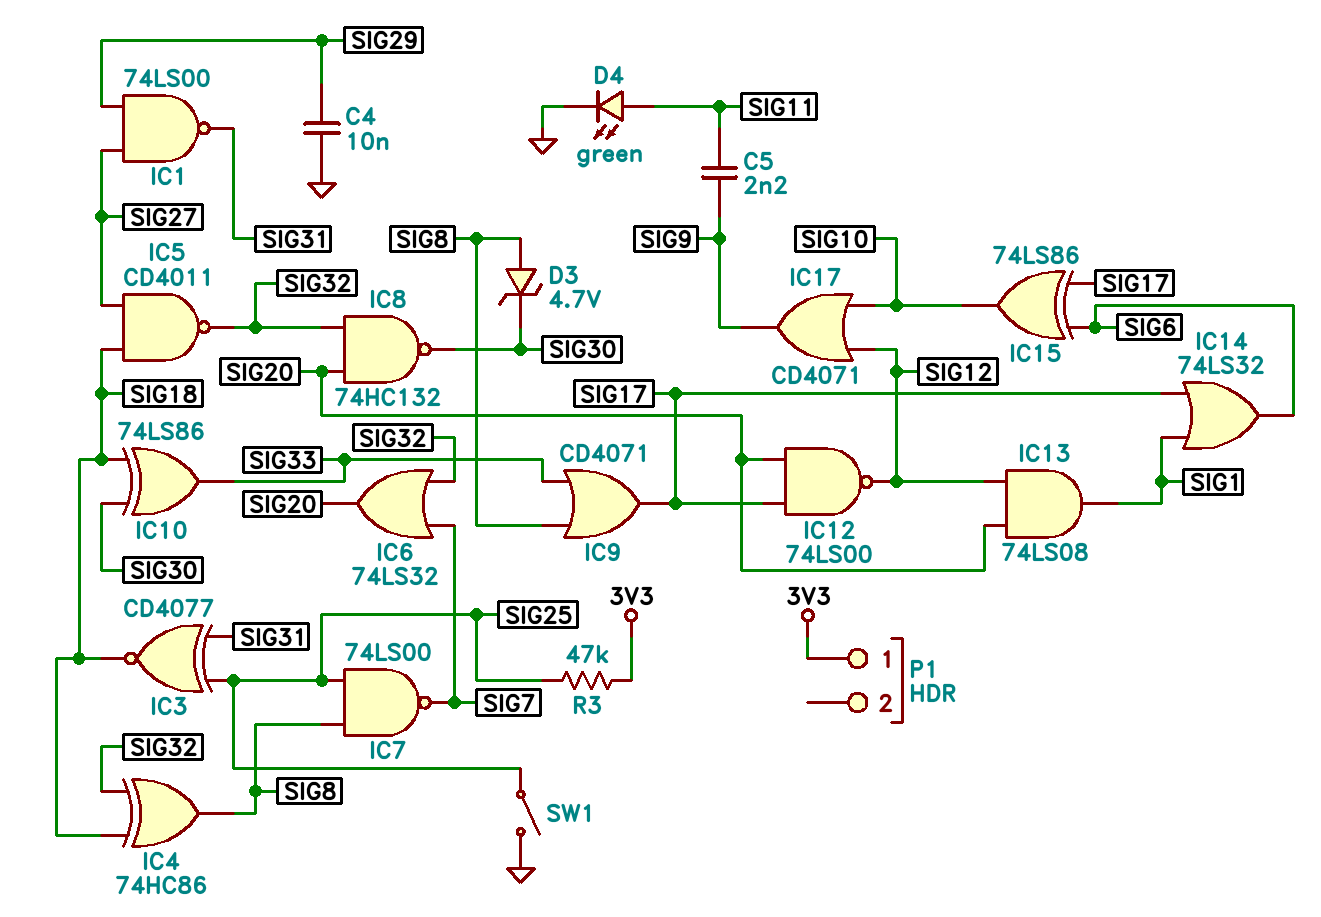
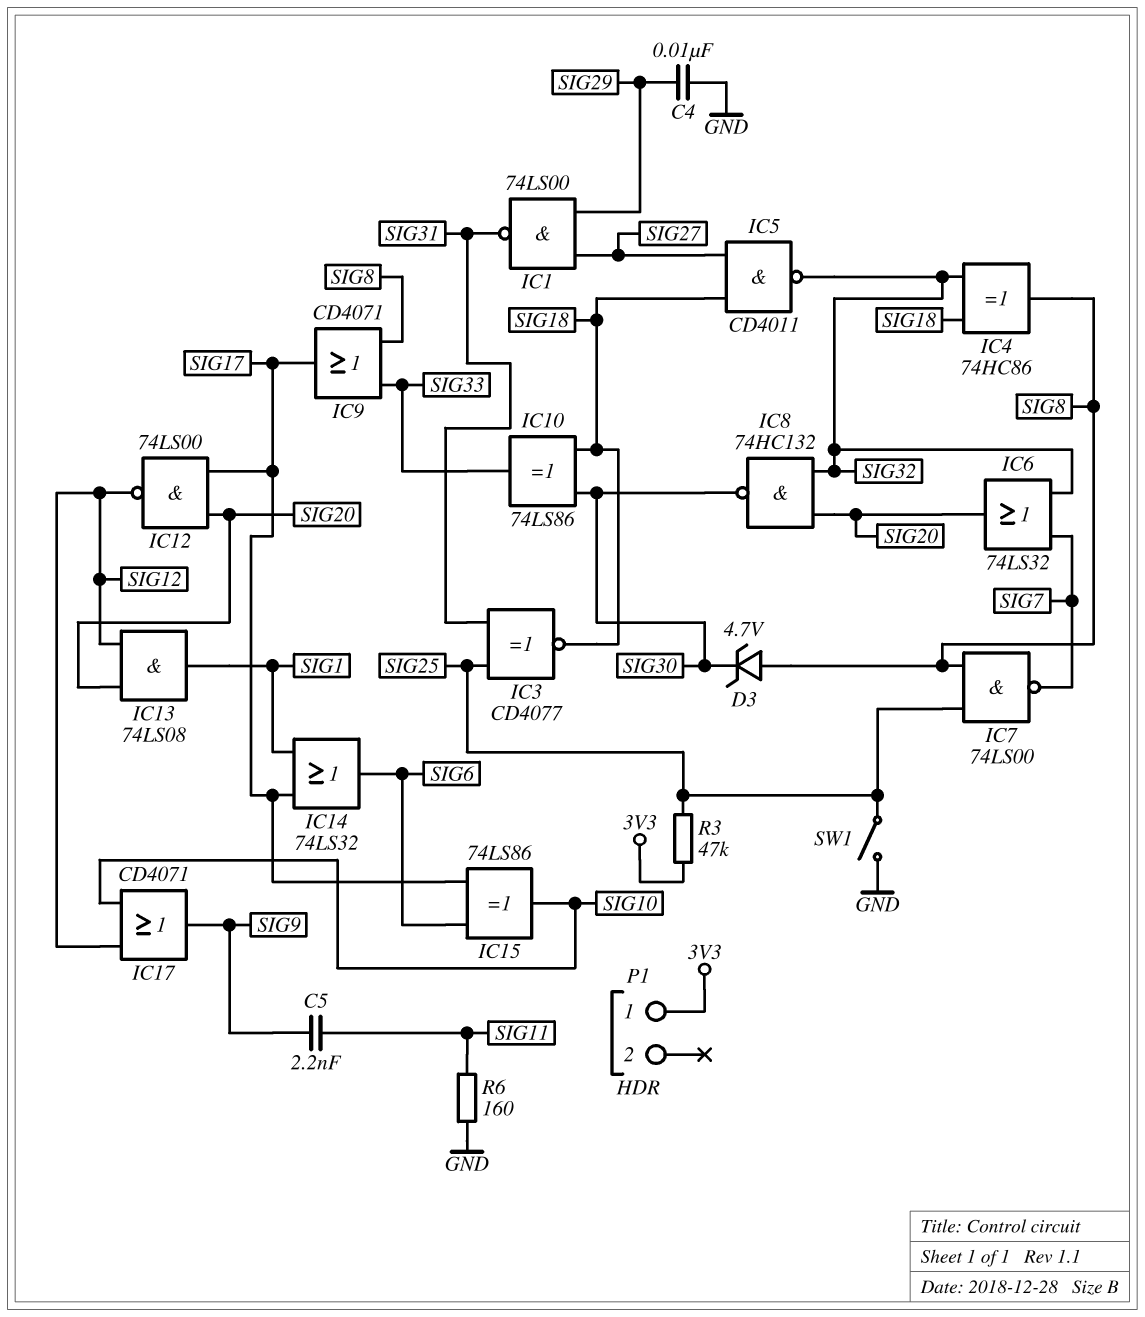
D4: LED green (A SIG11, K GND) -> none
R6: none -> 160 (GND, SIG11)

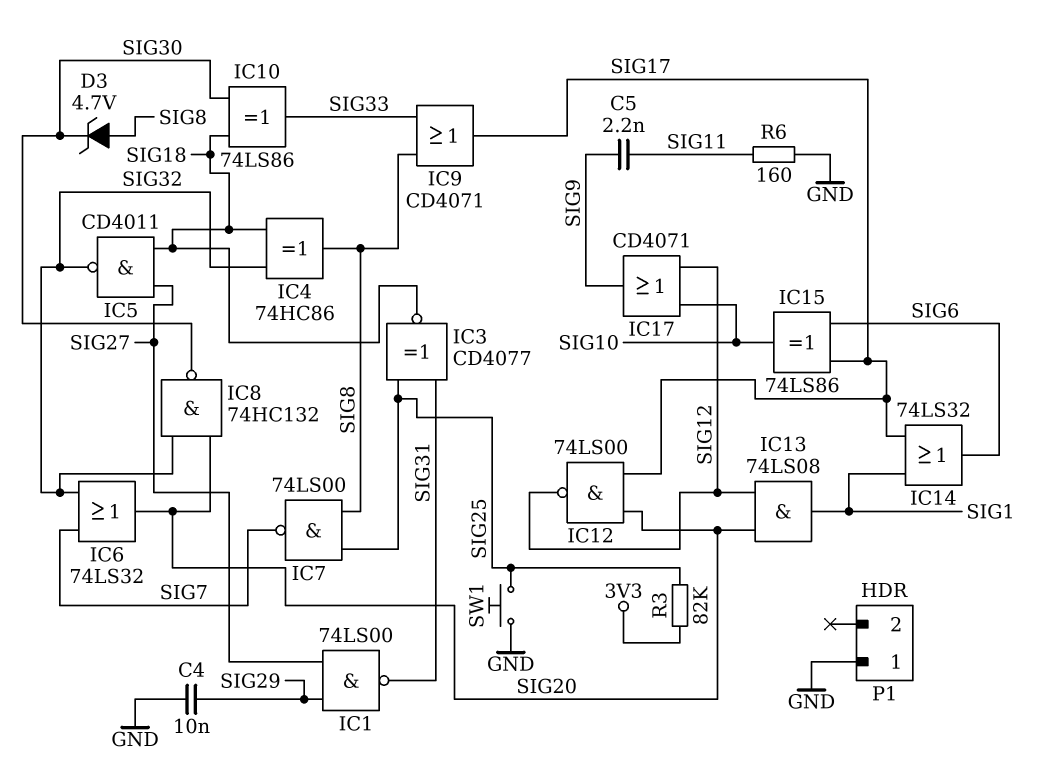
P1 pin 1: 3V3 -> GND
R3: 47k (3V3, SIG25) -> 82k (3V3, SIG25)
SW1: switch (GND, SIG25) -> button (GND, SIG25)

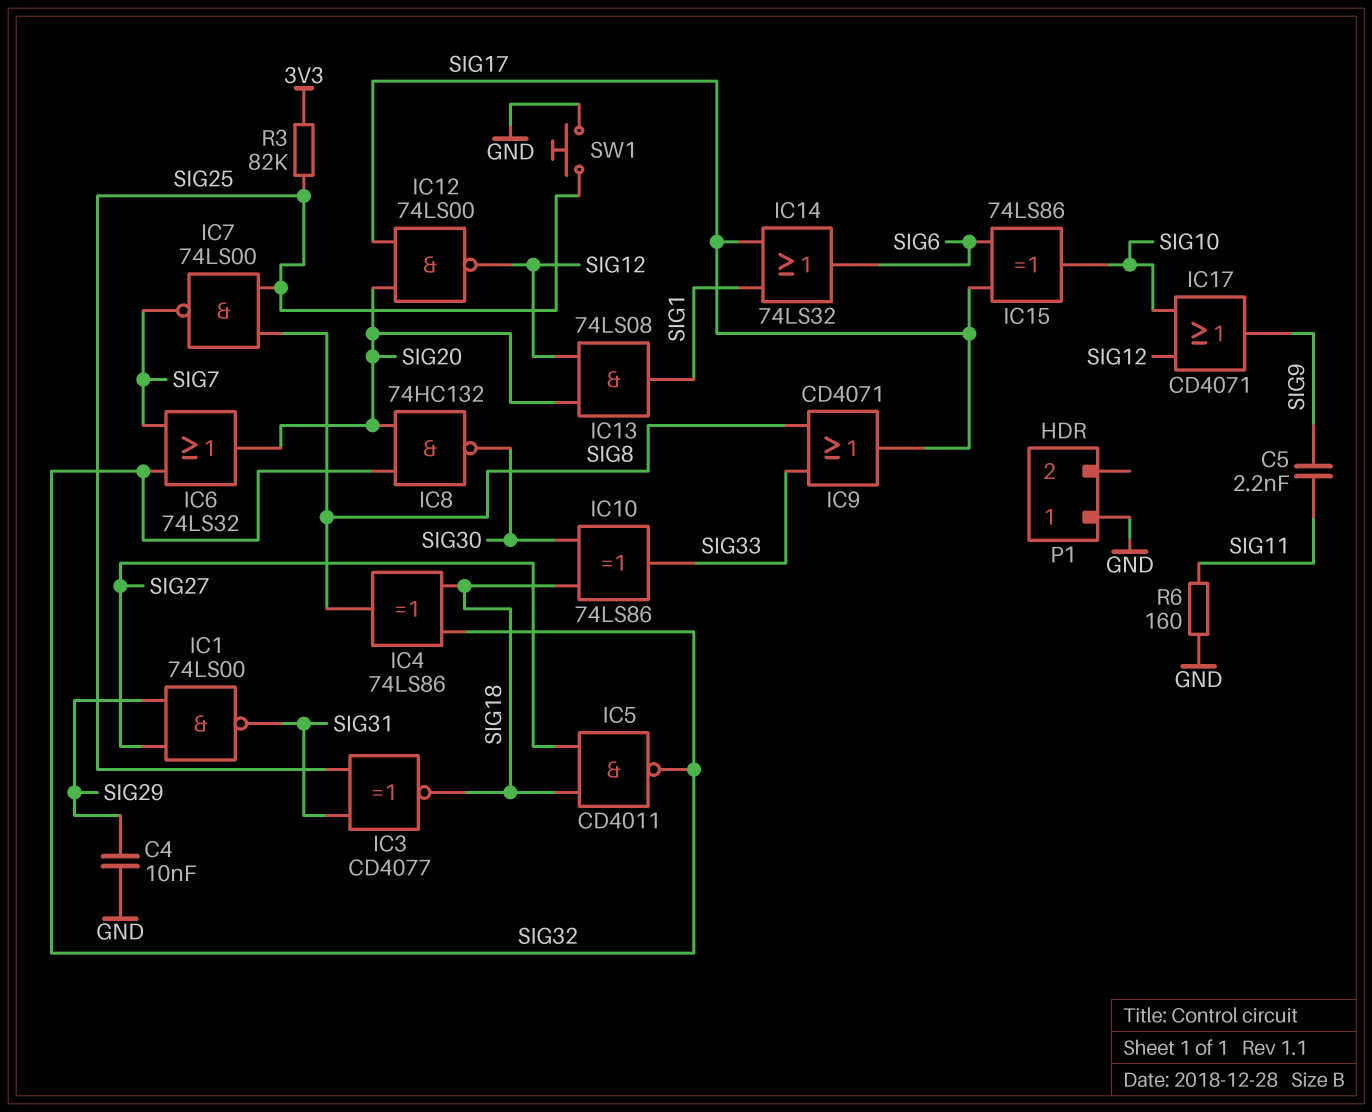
D3: zener 4.7V (A SIG8, K SIG30) -> none
IC4: XOR 74HC86 (in SIG18, in SIG32, out SIG8) -> XOR 74LS86 (in SIG18, in SIG32, out SIG8)

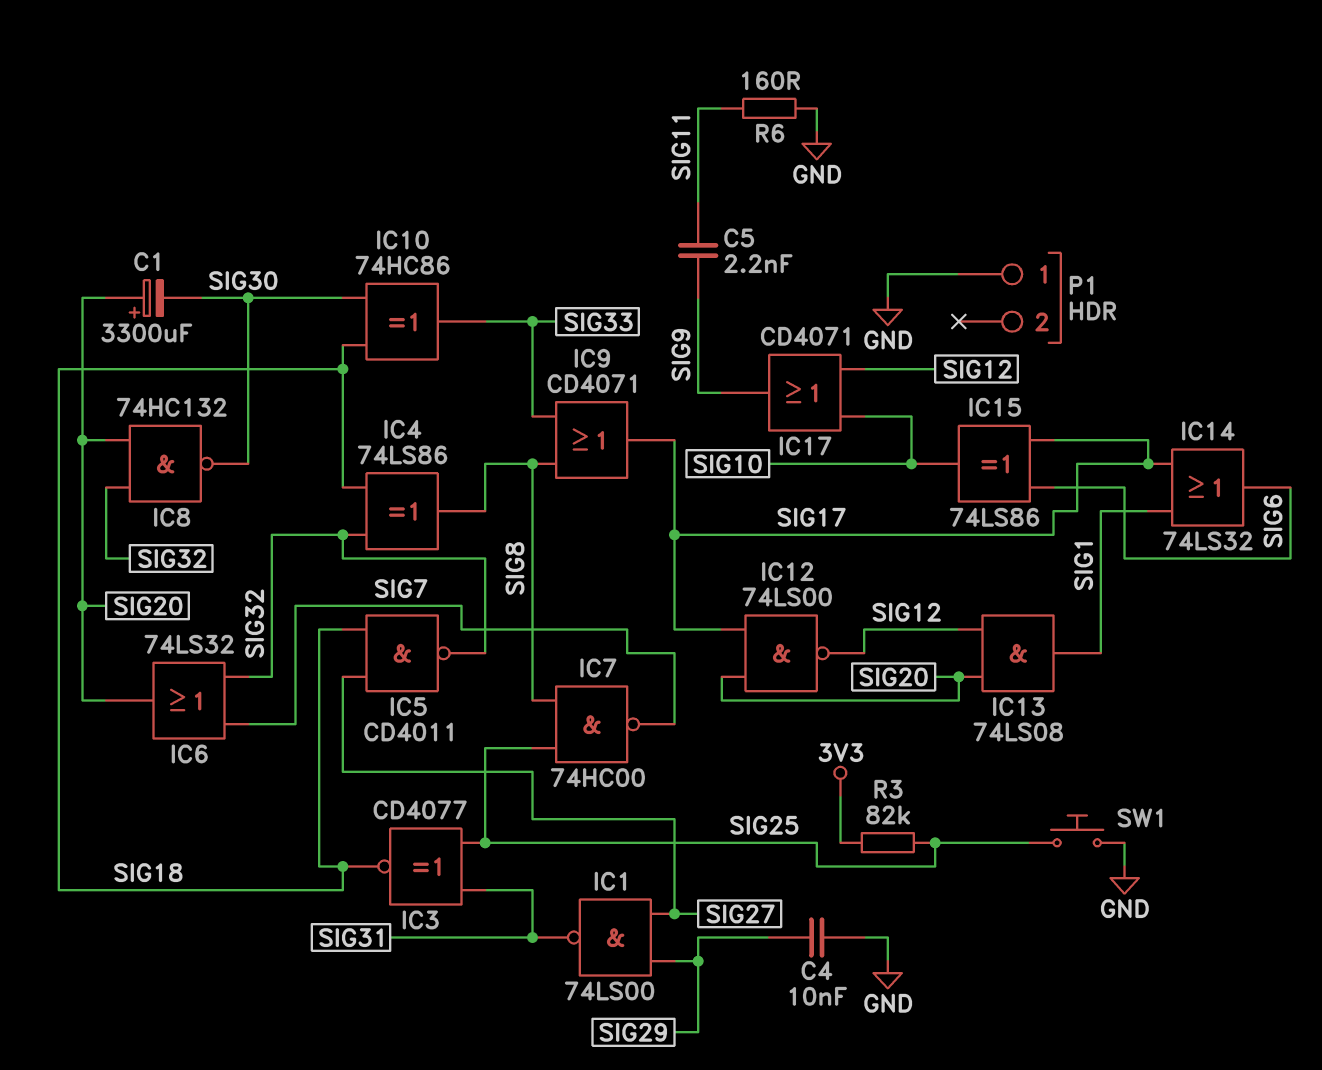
C1: none -> 3300uF (plus SIG20, minus SIG30)
IC7: NAND 74LS00 (in SIG8, in SIG25, out SIG7) -> NAND 74HC00 (in SIG8, in SIG25, out SIG7)
IC10: XOR 74LS86 (in SIG18, in SIG30, out SIG33) -> XOR 74HC86 (in SIG18, in SIG30, out SIG33)

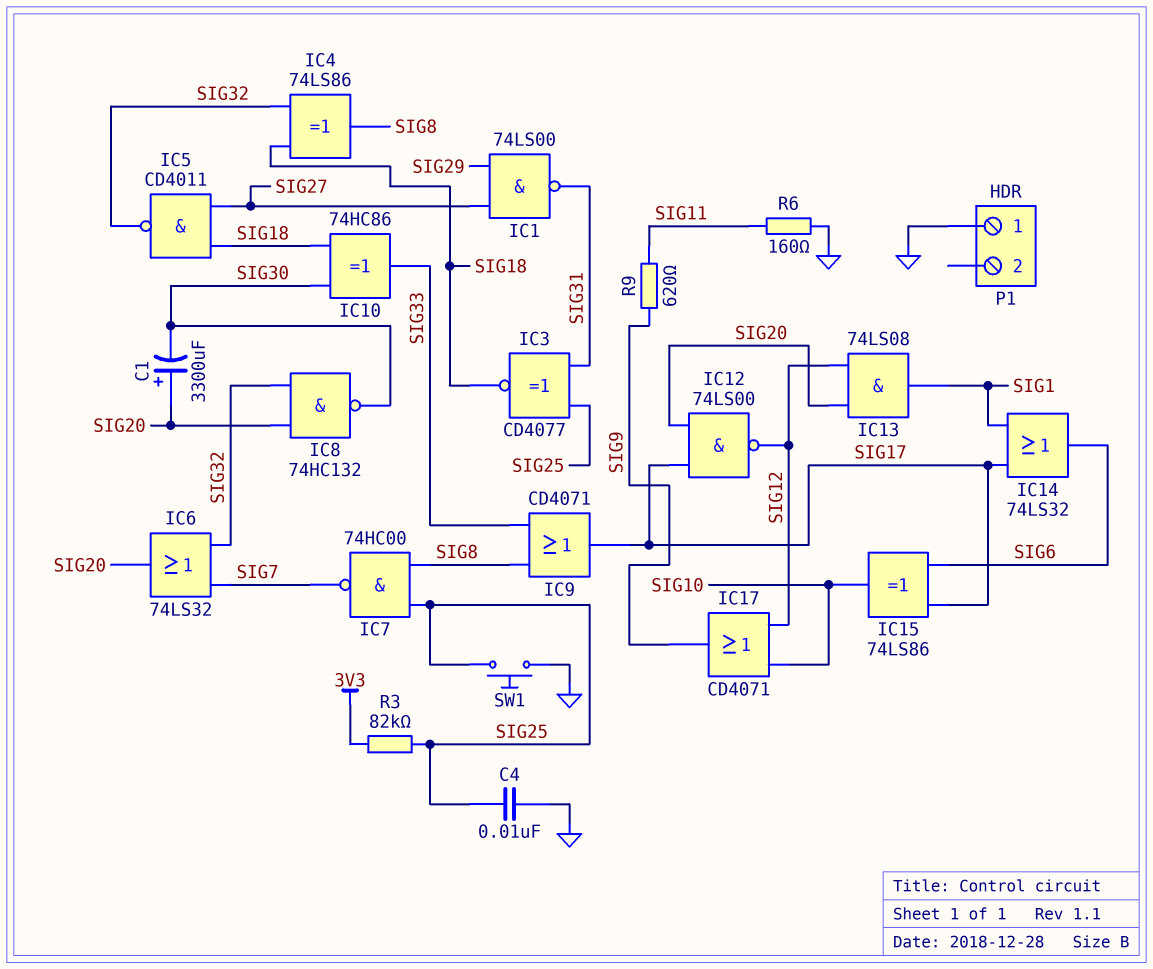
C4: 10nF (GND, SIG29) -> 10nF (GND, SIG25)
C5: 2.2nF (SIG9, SIG11) -> none
R9: none -> 620 (SIG9, SIG11)

